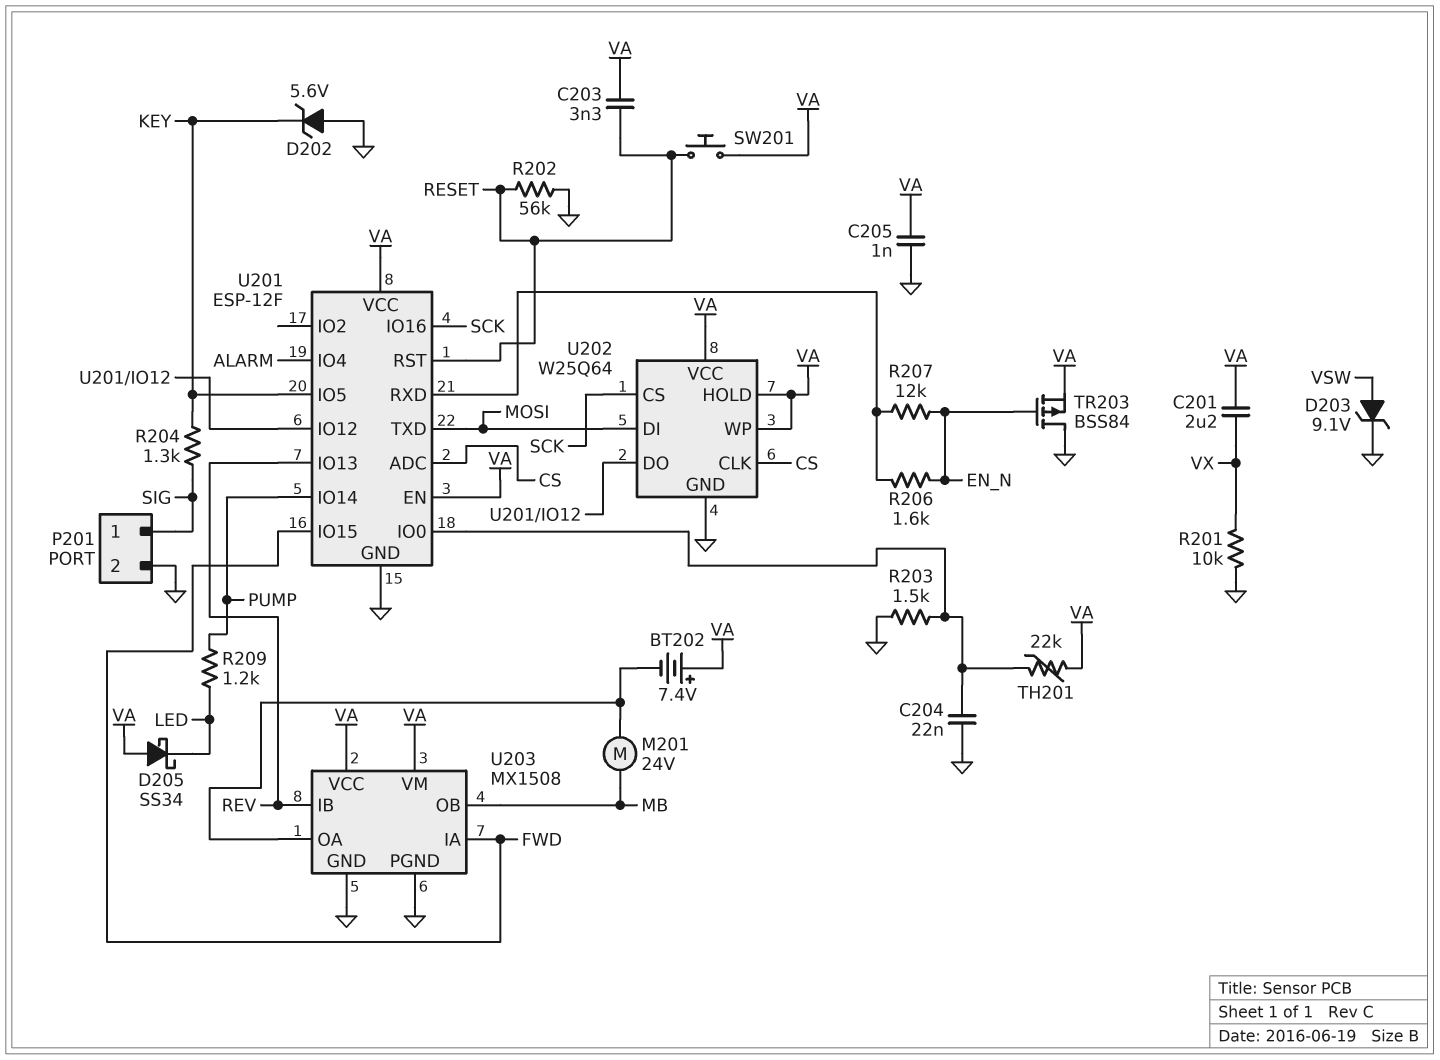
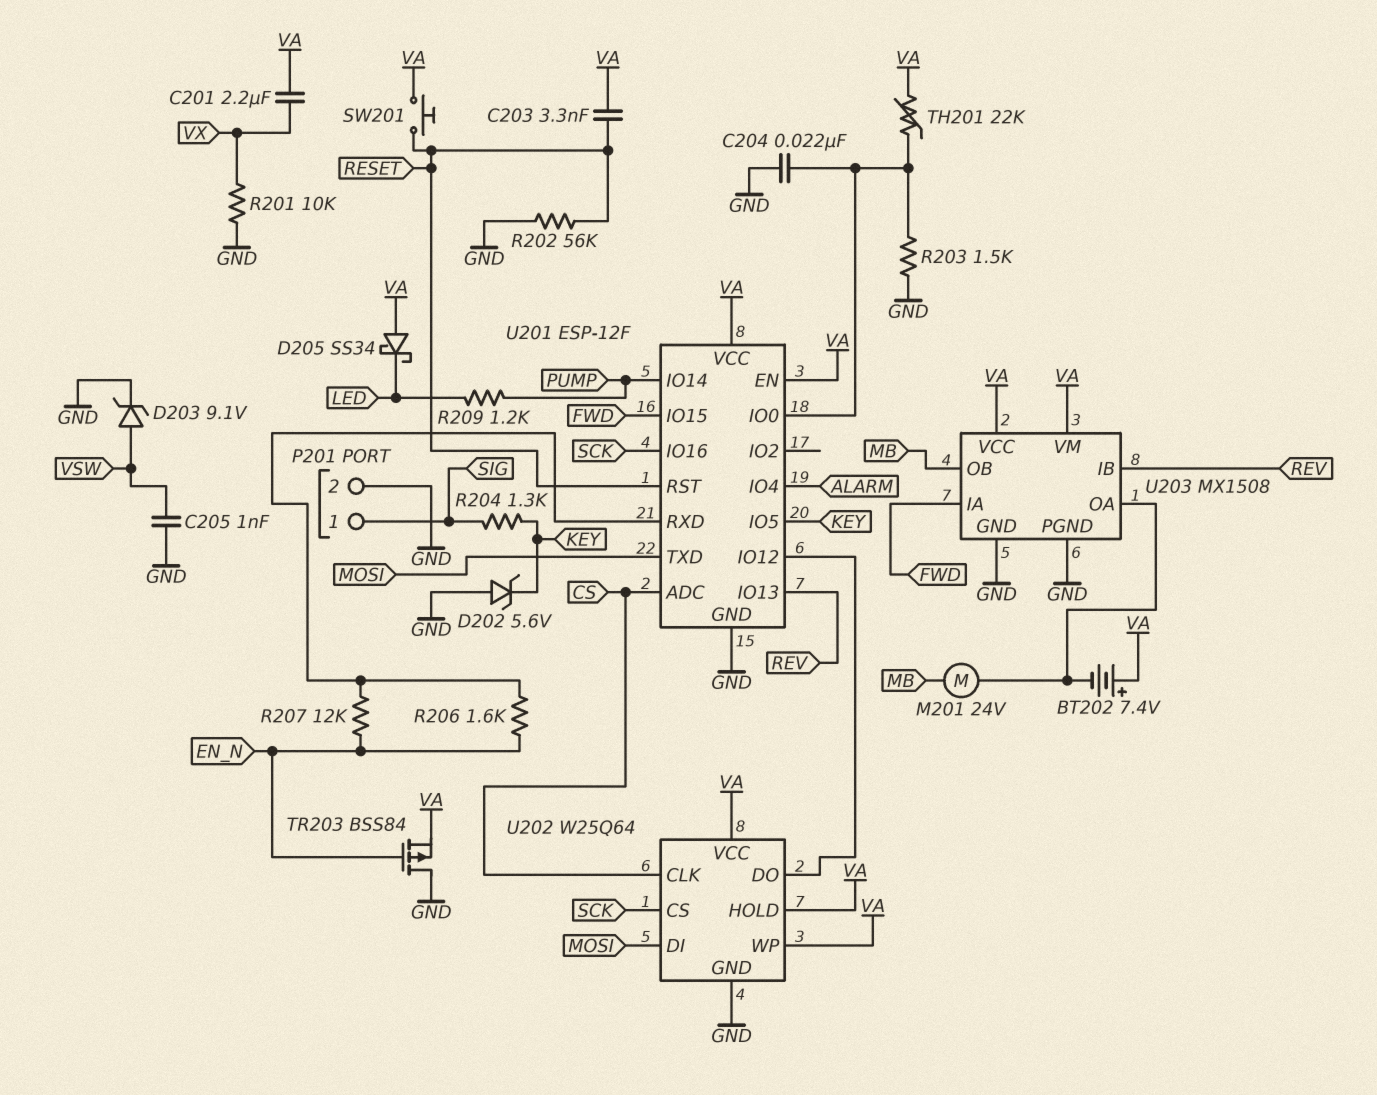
C205: 1nF (GND, VA) -> 1nF (GND, VSW)

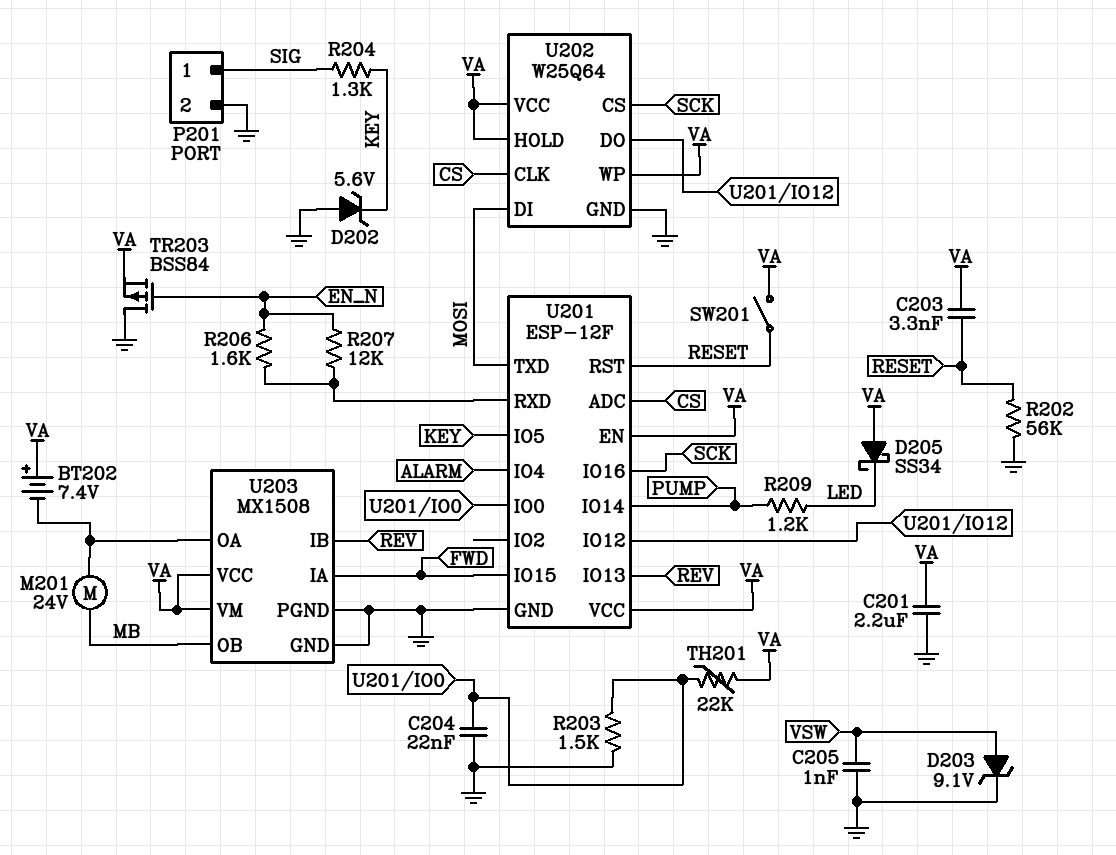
C201: 2.2uF (VA, VX) -> 2.2uF (GND, VA)
R201: 10k (GND, VX) -> none
SW201: button (RESET, VA) -> switch (RESET, VA)

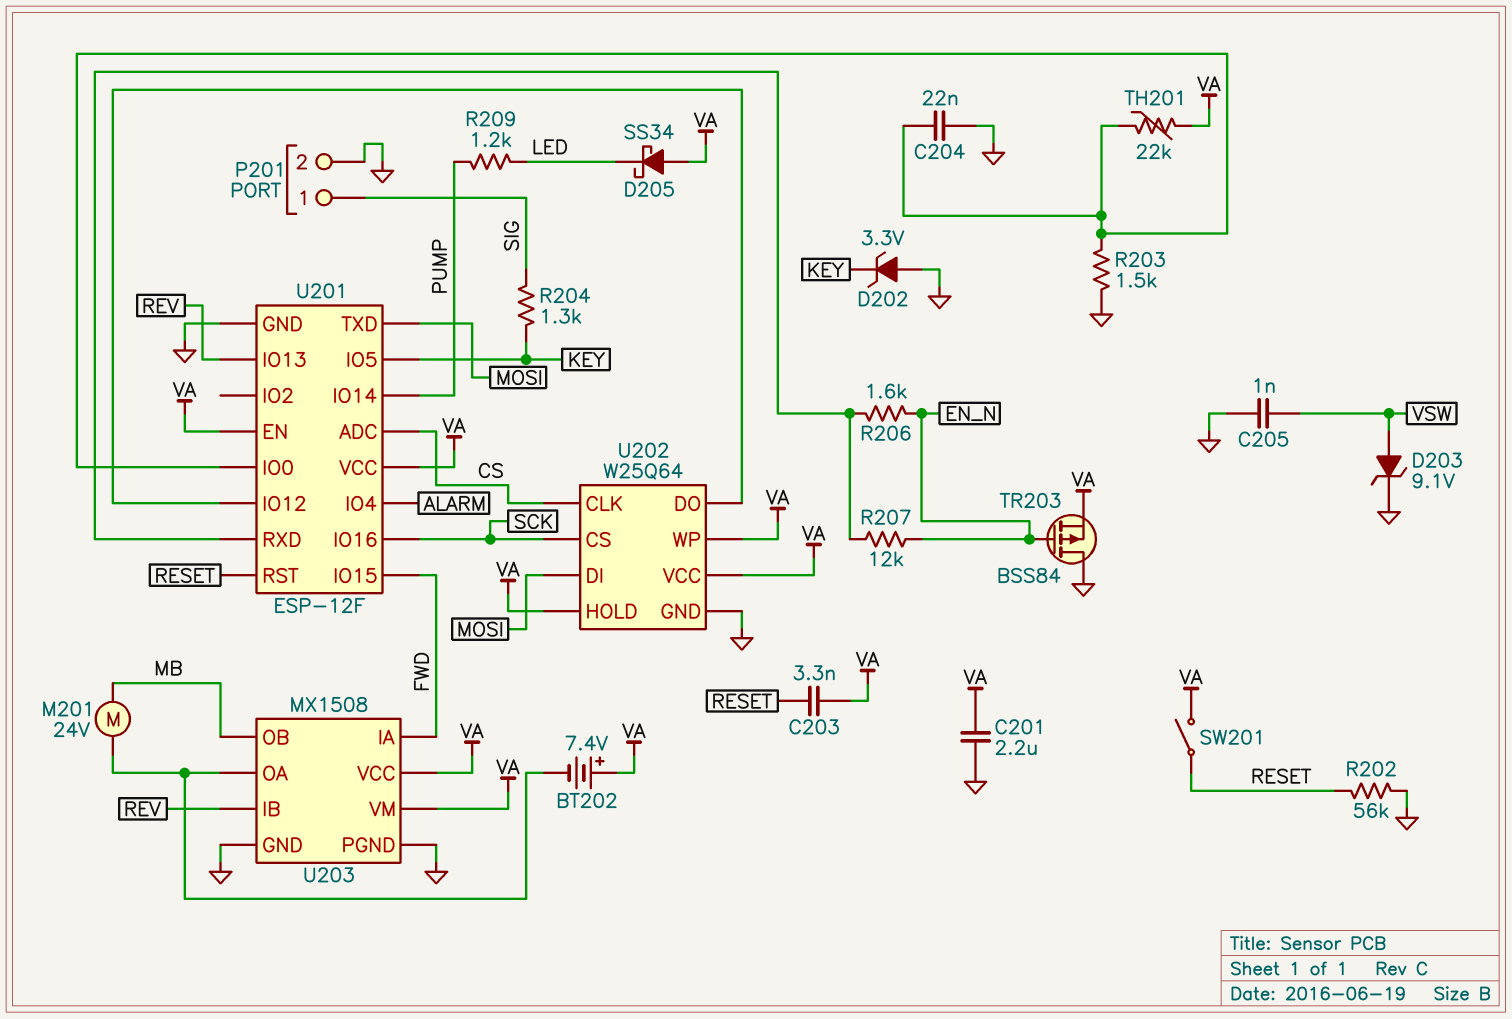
D202: zener 5.6V (A GND, K KEY) -> zener 3.3V (A GND, K KEY)

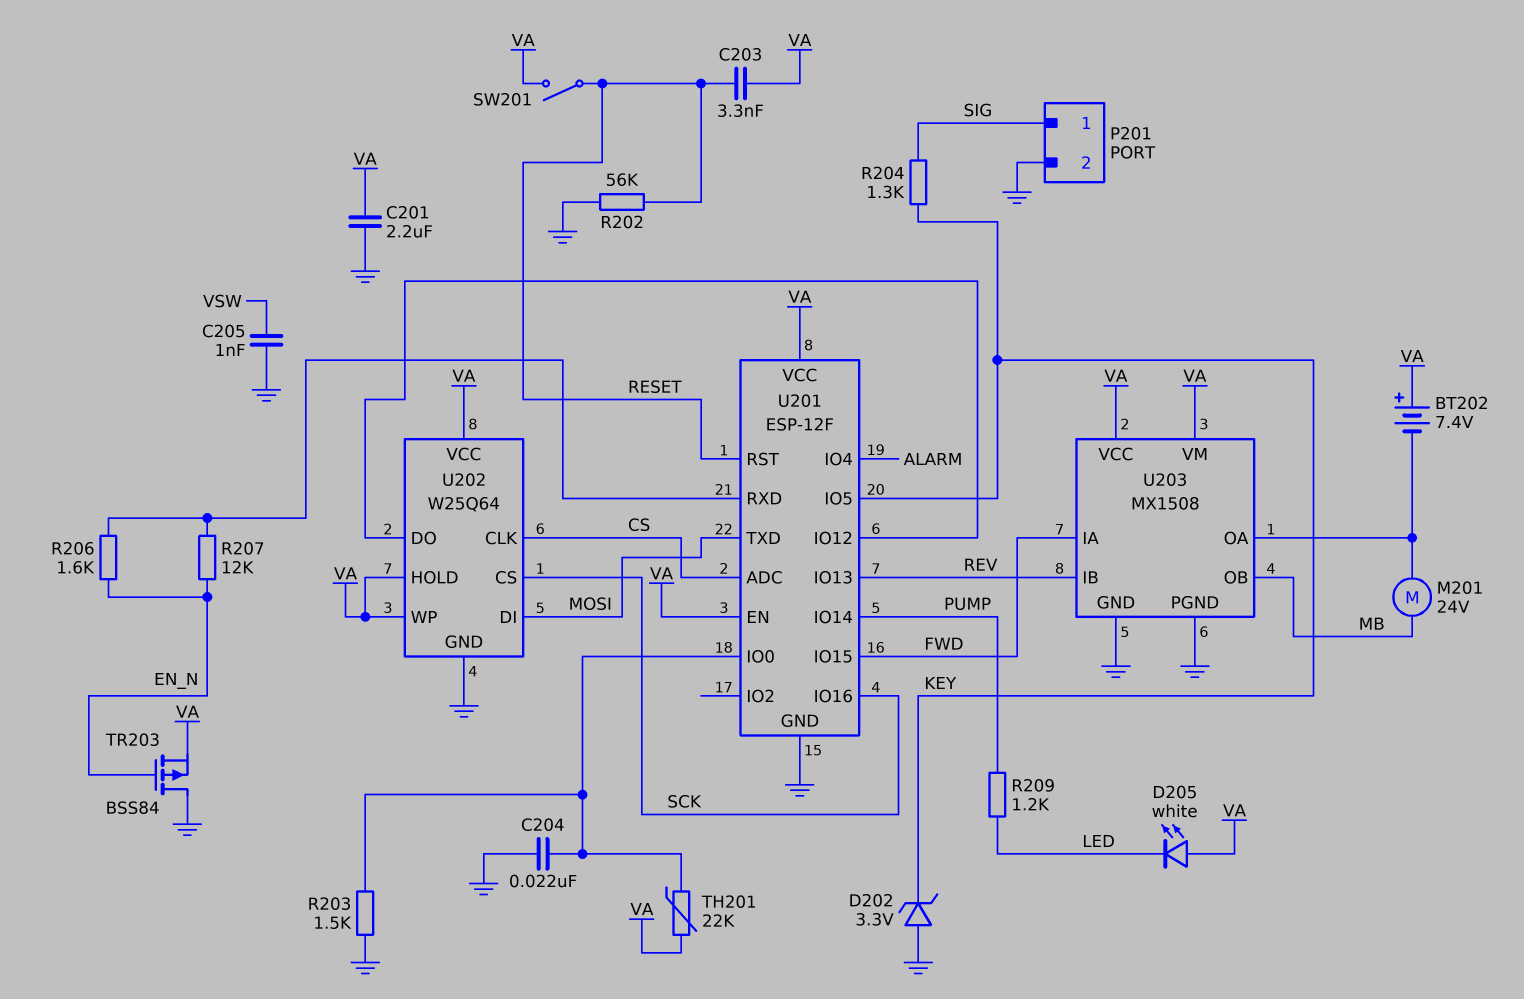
D203: zener 9.1V (A VSW, K GND) -> none
D205: schottky SS34 (A VA, K LED) -> LED white (A VA, K LED)

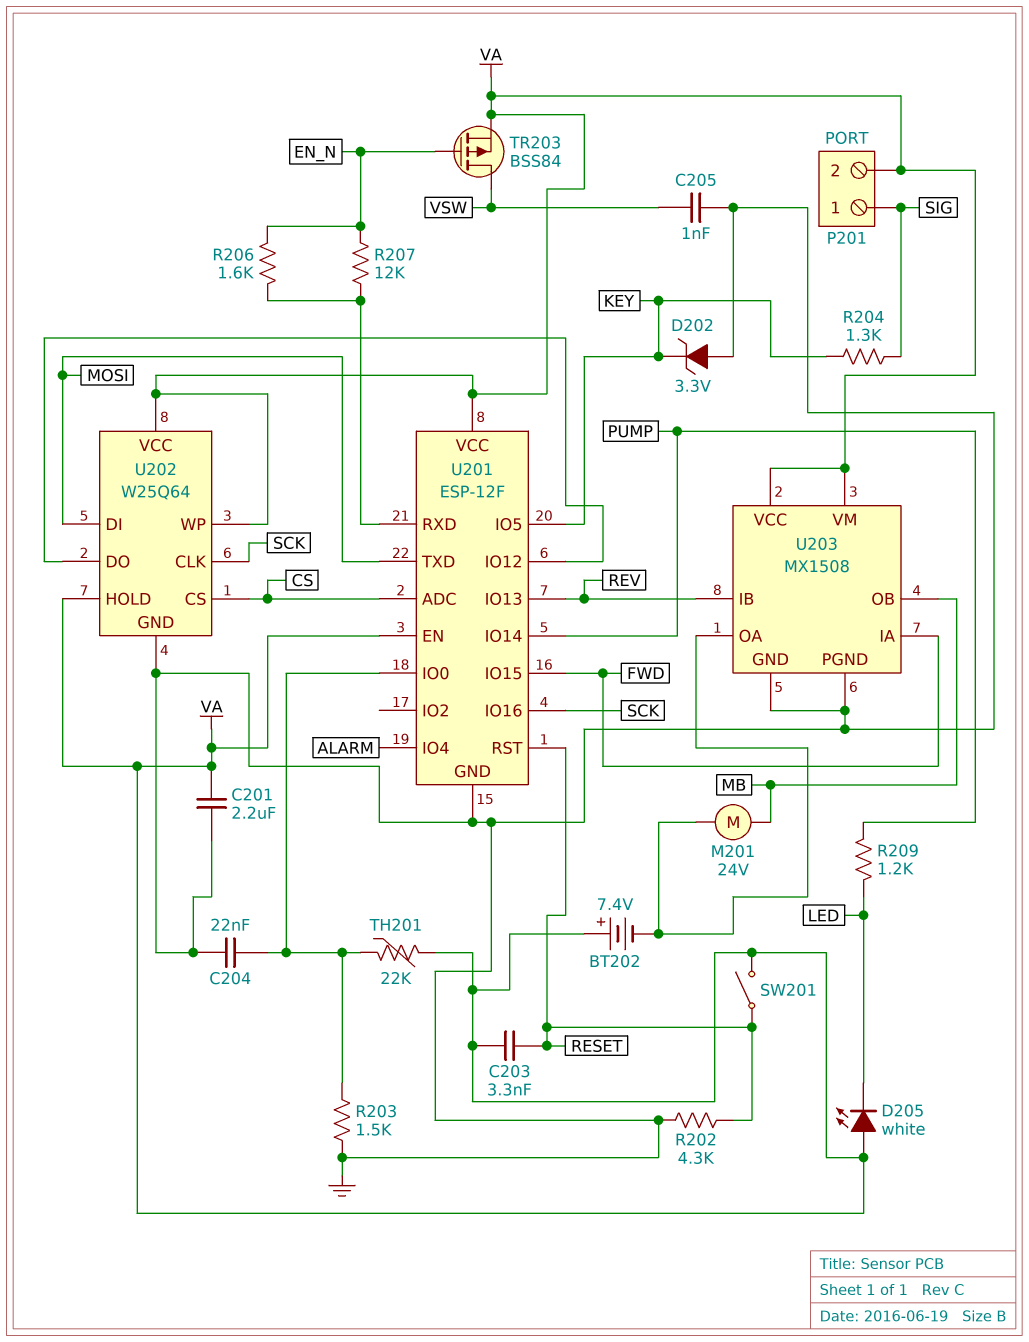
P201 pin 2: GND -> VA
R202: 56k (GND, RESET) -> 4.3k (GND, RESET)
TR203: PMOS BSS84 (G EN_N, D GND, S VA) -> PMOS BSS84 (G EN_N, D VSW, S VA)
U202 pin CLK: CS -> SCK
U202 pin CS: SCK -> CS

